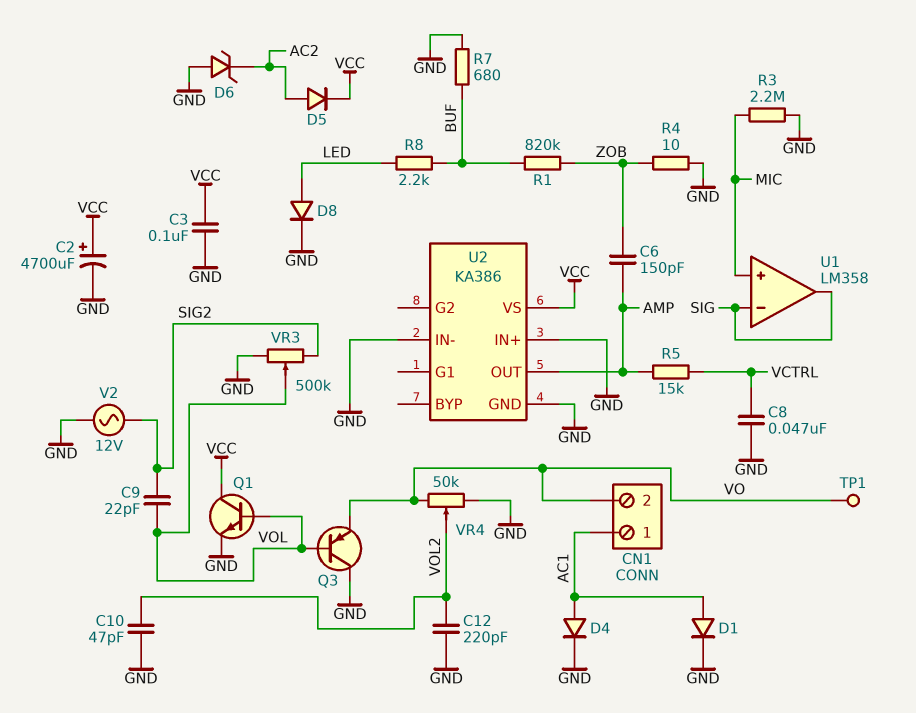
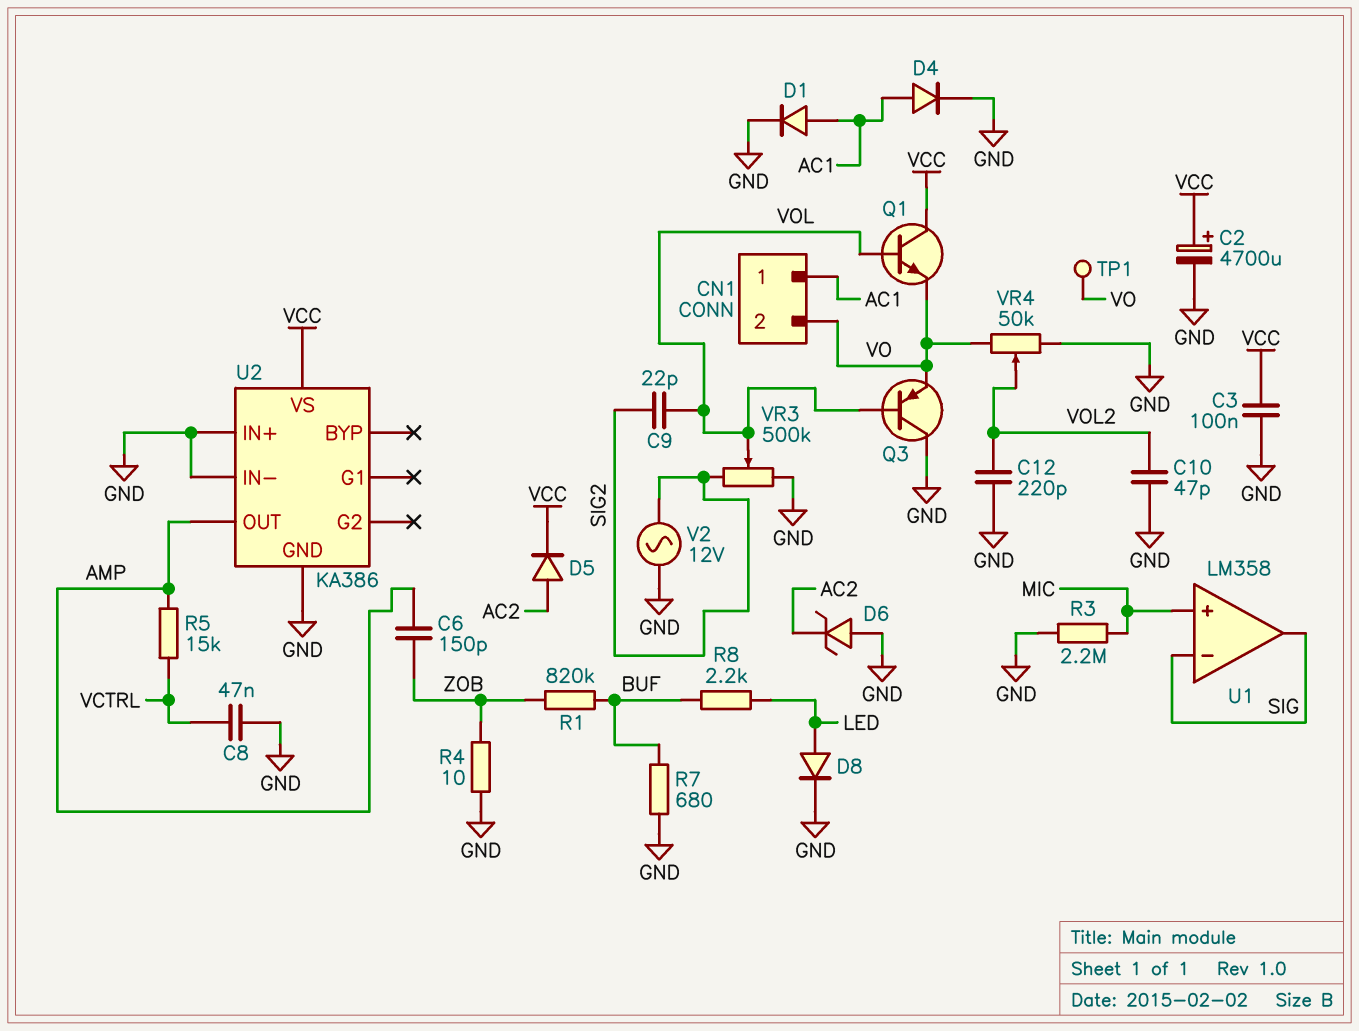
Q1: NPN (B VOL, C VCC, E GND) -> NPN (B VOL, C VCC, E VO)

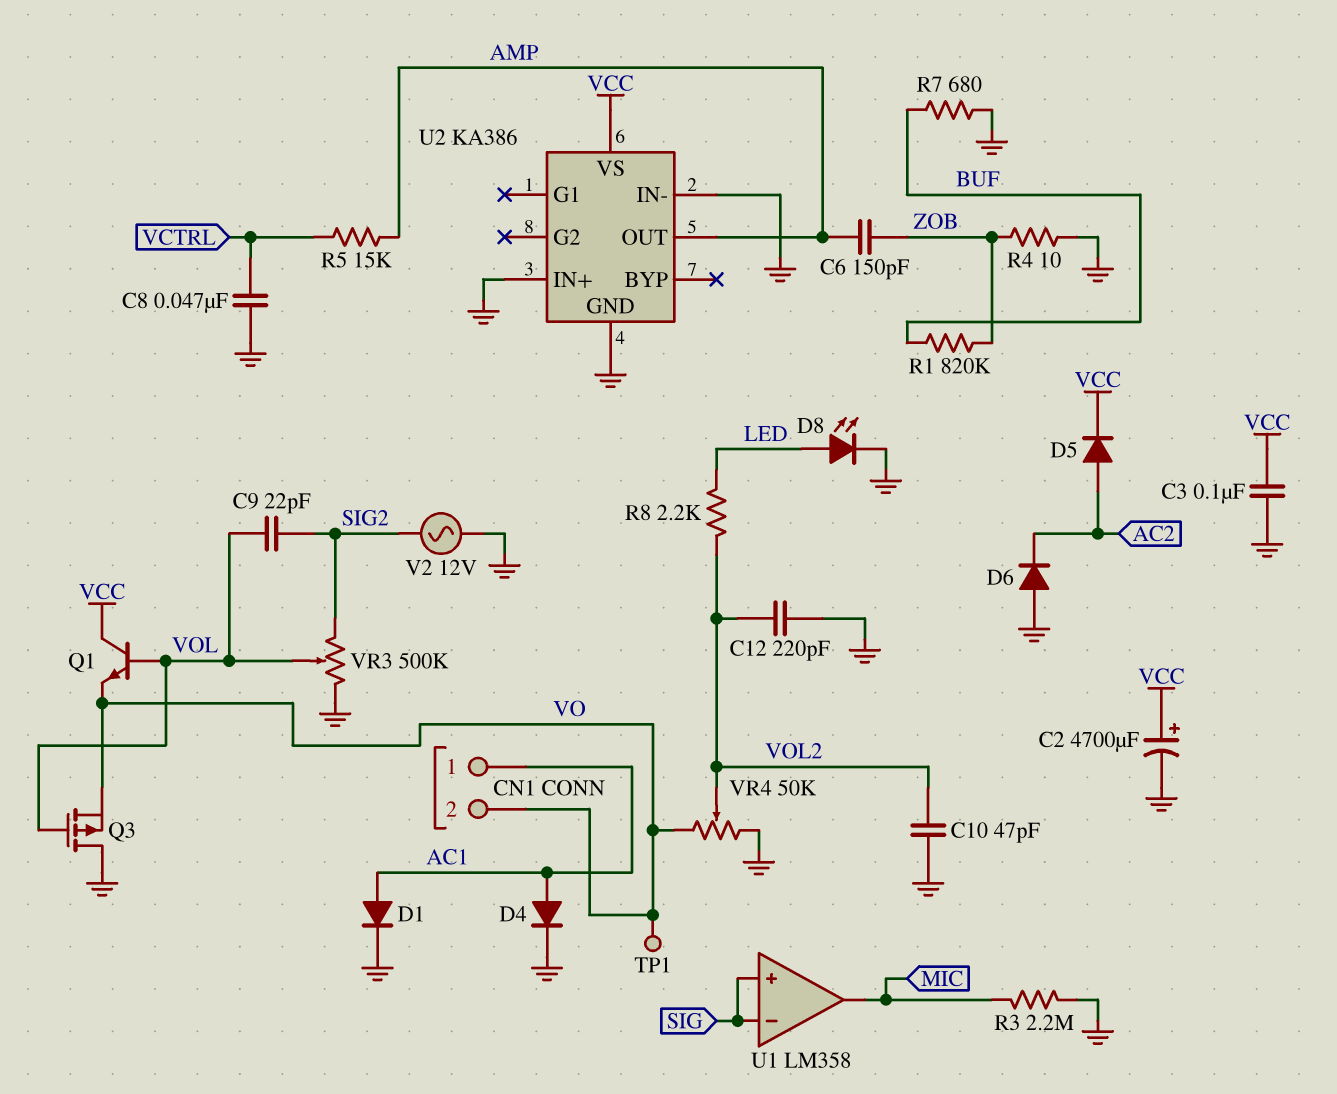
D6: zener (A GND, K AC2) -> diode (A GND, K AC2)
D8: diode (A LED, K GND) -> LED (A LED, K GND)
Q3: PNP (B VOL, C GND, E VO) -> PMOS (G VOL, D GND, S VO)
R8: 2.2k (BUF, LED) -> 2.2k (LED, VOL2)
U1 pin in+: MIC -> SIG
U1 pin out: SIG -> MIC

